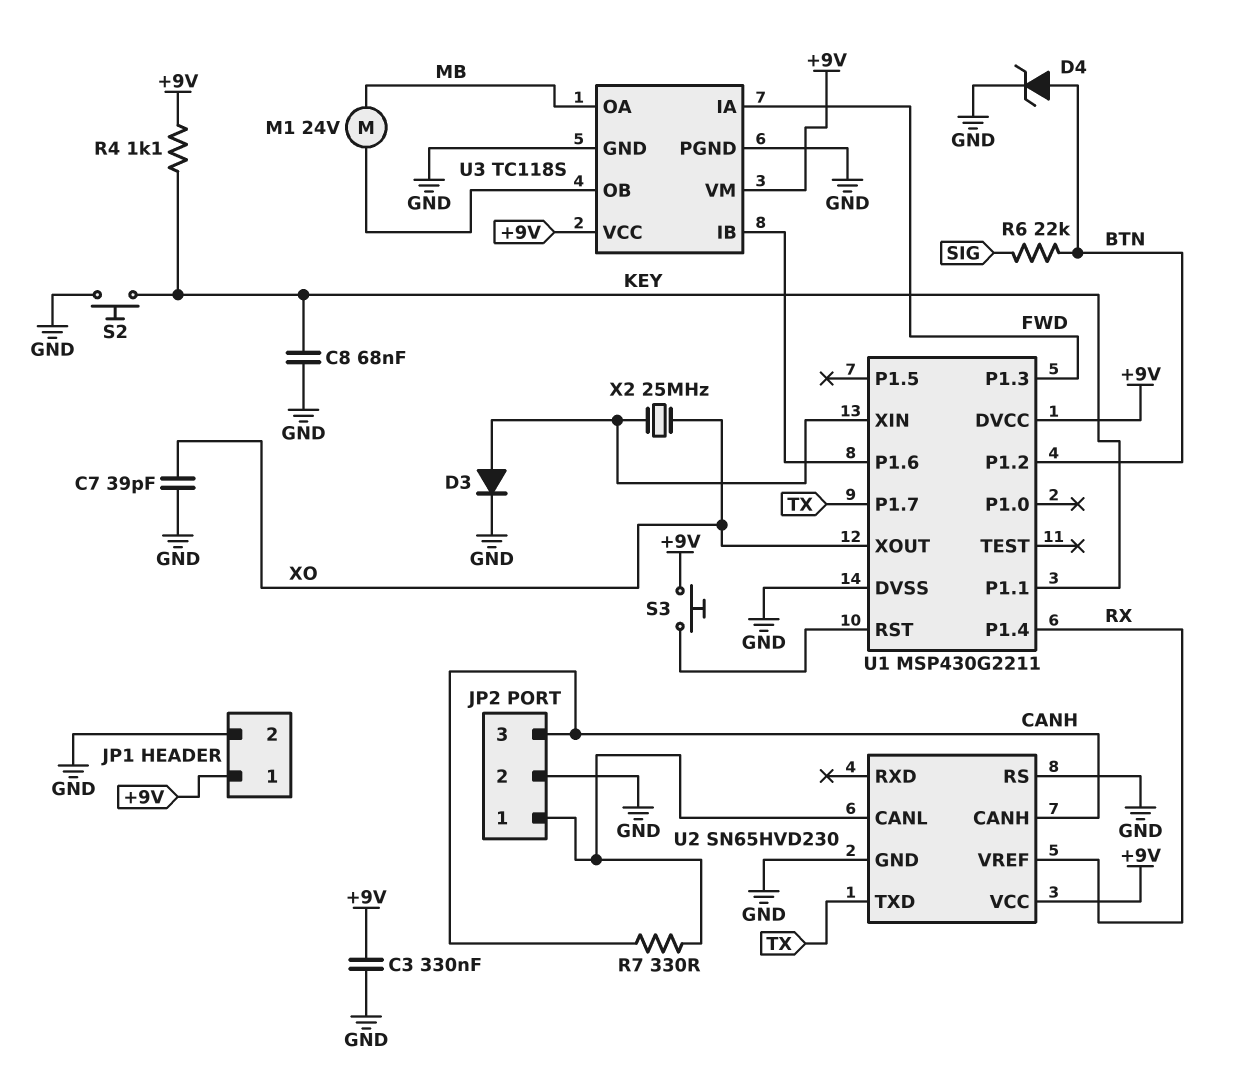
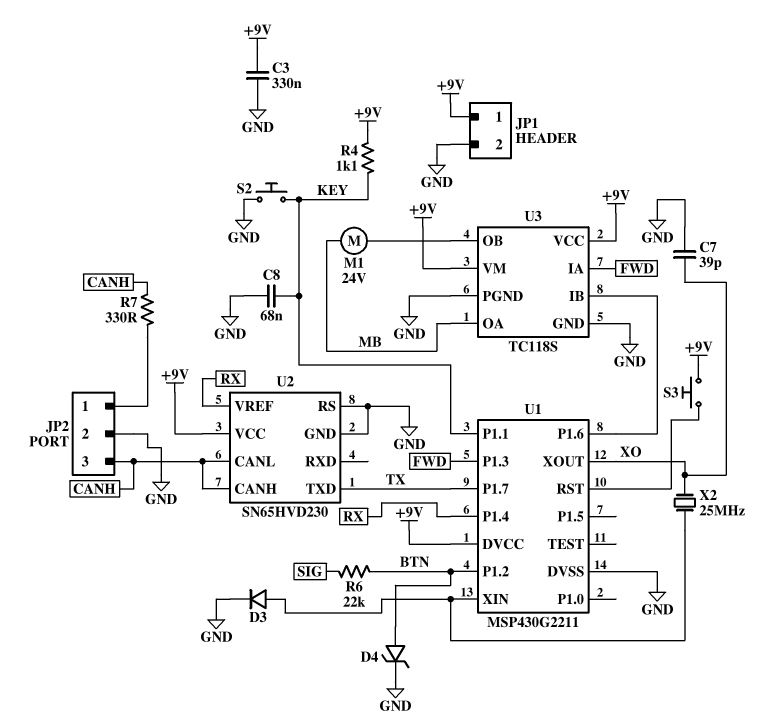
U2 pin CANL: JP2/1 -> CANH

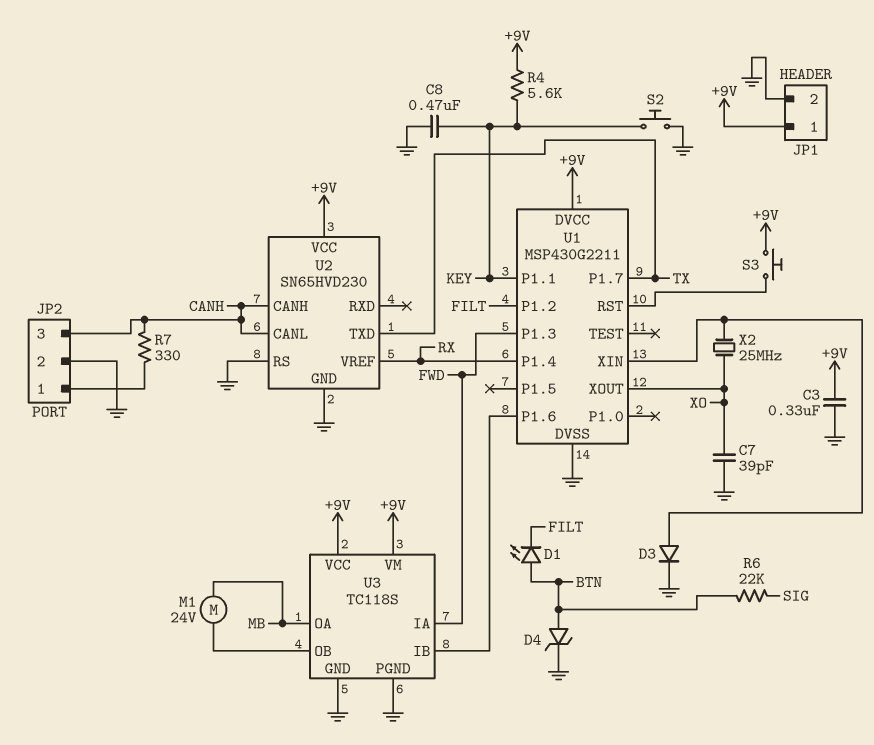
C8: 68nF (GND, KEY) -> 470nF (GND, KEY)
D1: none -> LED (A BTN, K FILT)
R4: 1.1k (+9V, KEY) -> 5.6k (+9V, KEY)
U1 pin P1.2: BTN -> FILT

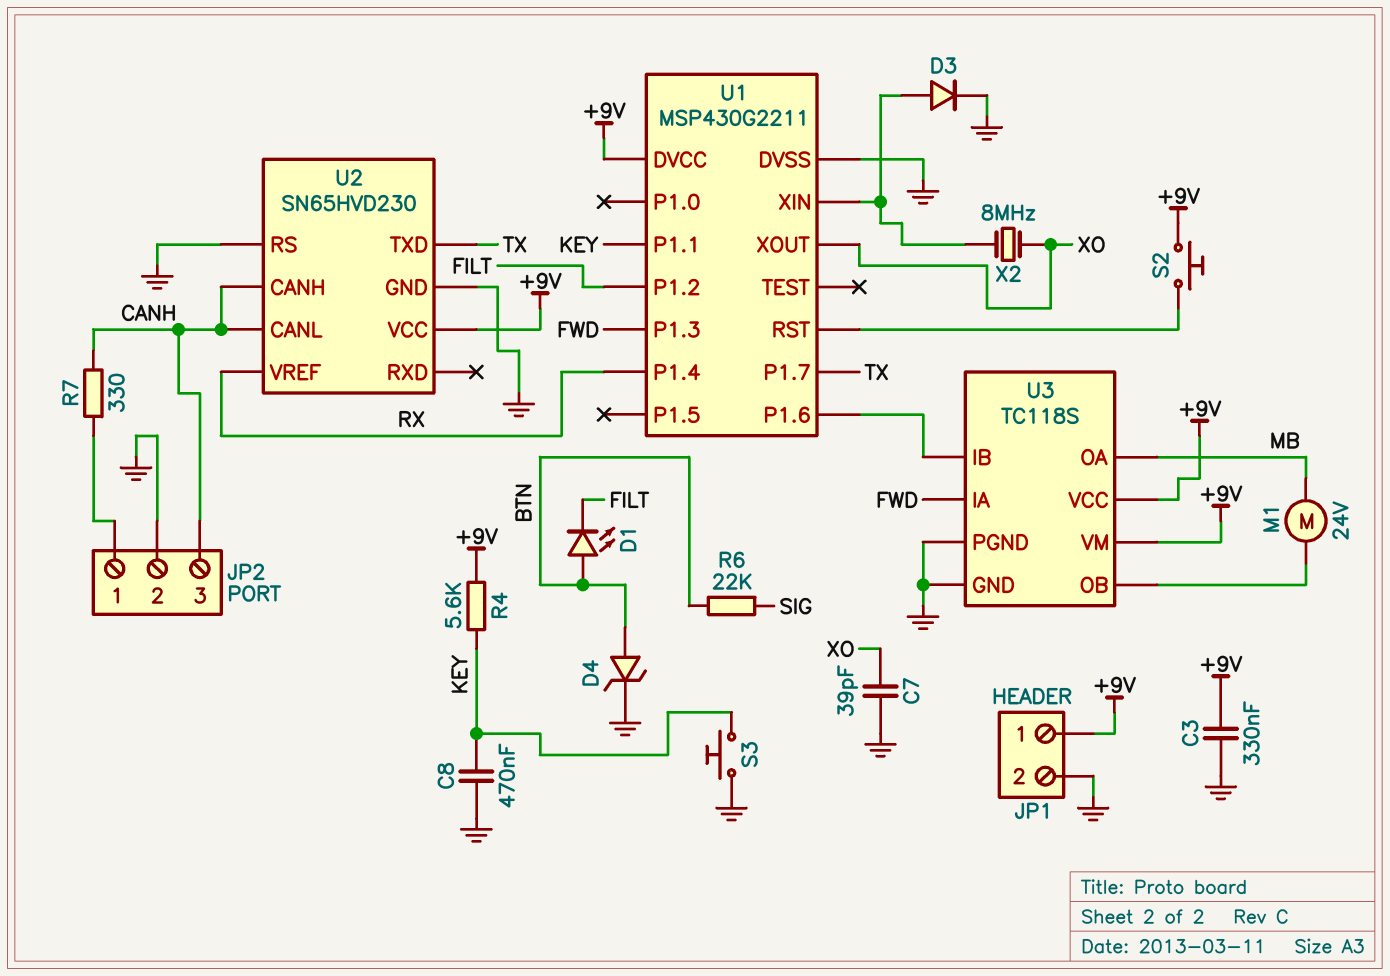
S2: button (GND, KEY) -> button (+9V, U1/RST)
S3: button (+9V, U1/RST) -> button (GND, KEY)
X2: 25MHz (U1/XIN, XO) -> 8MHz (U1/XIN, XO)

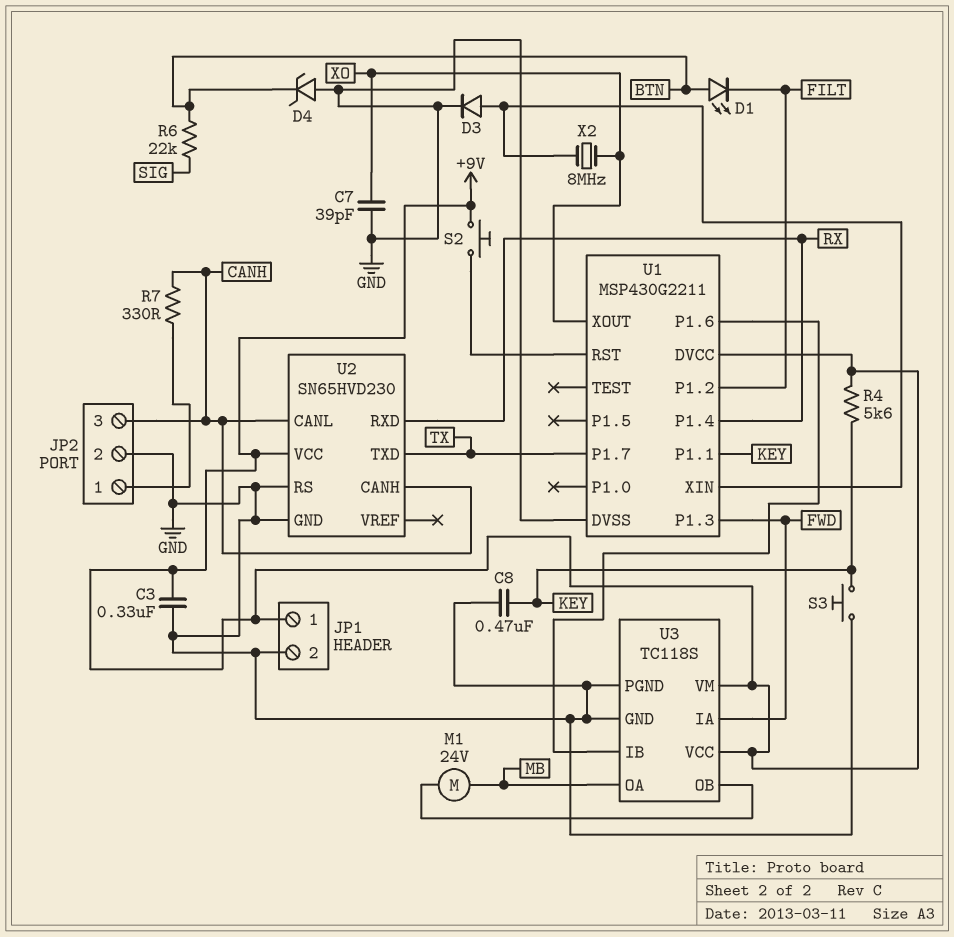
D4: zener (A BTN, K GND) -> zener (A GND, K BTN)
U2 pin RXD: none -> RX
U2 pin VREF: RX -> none

